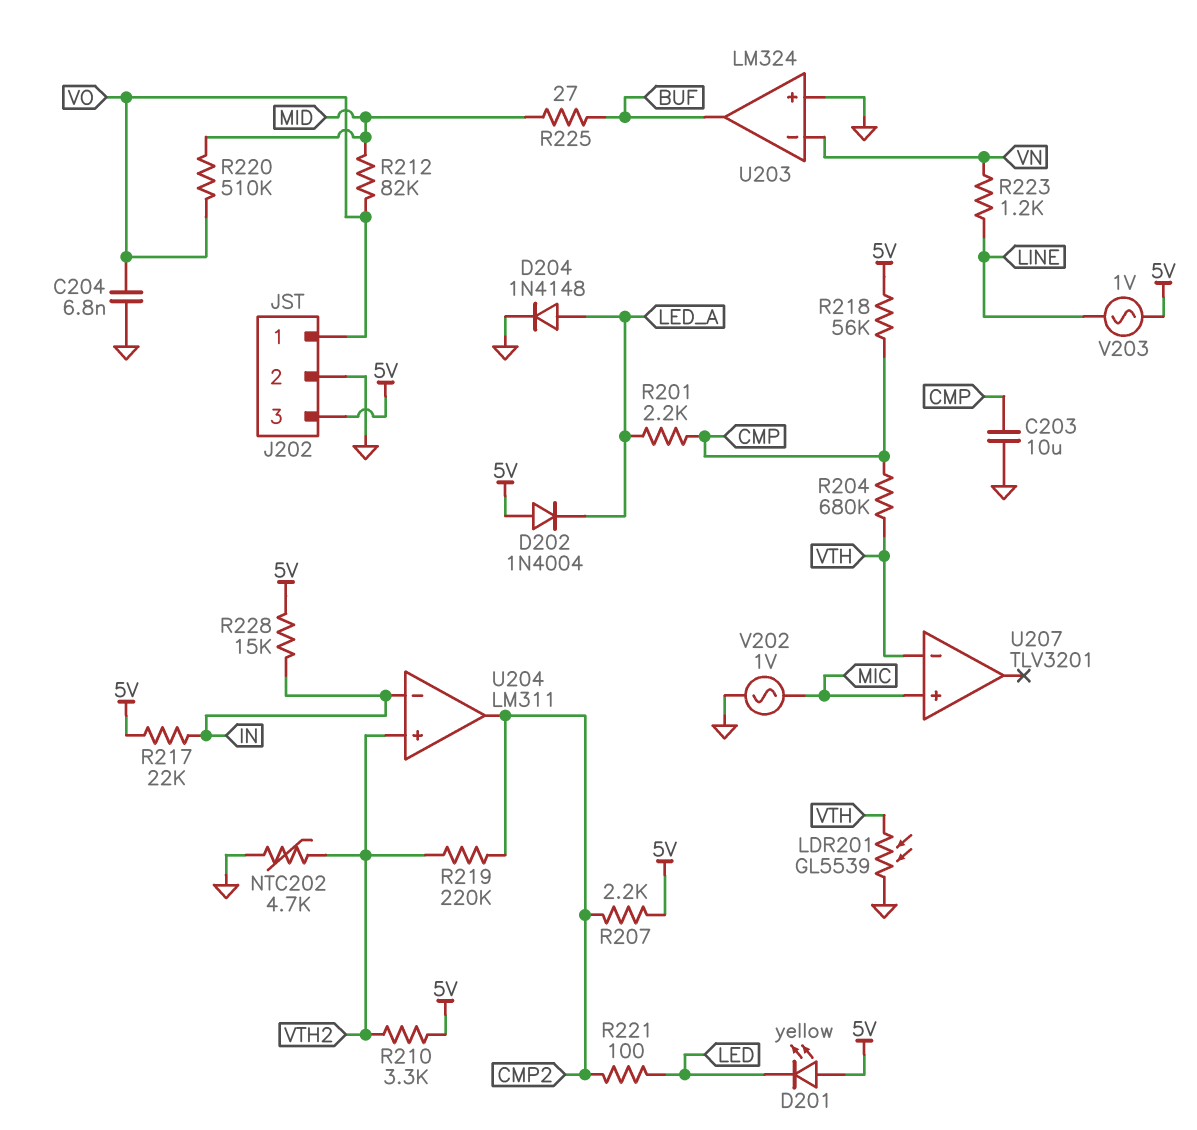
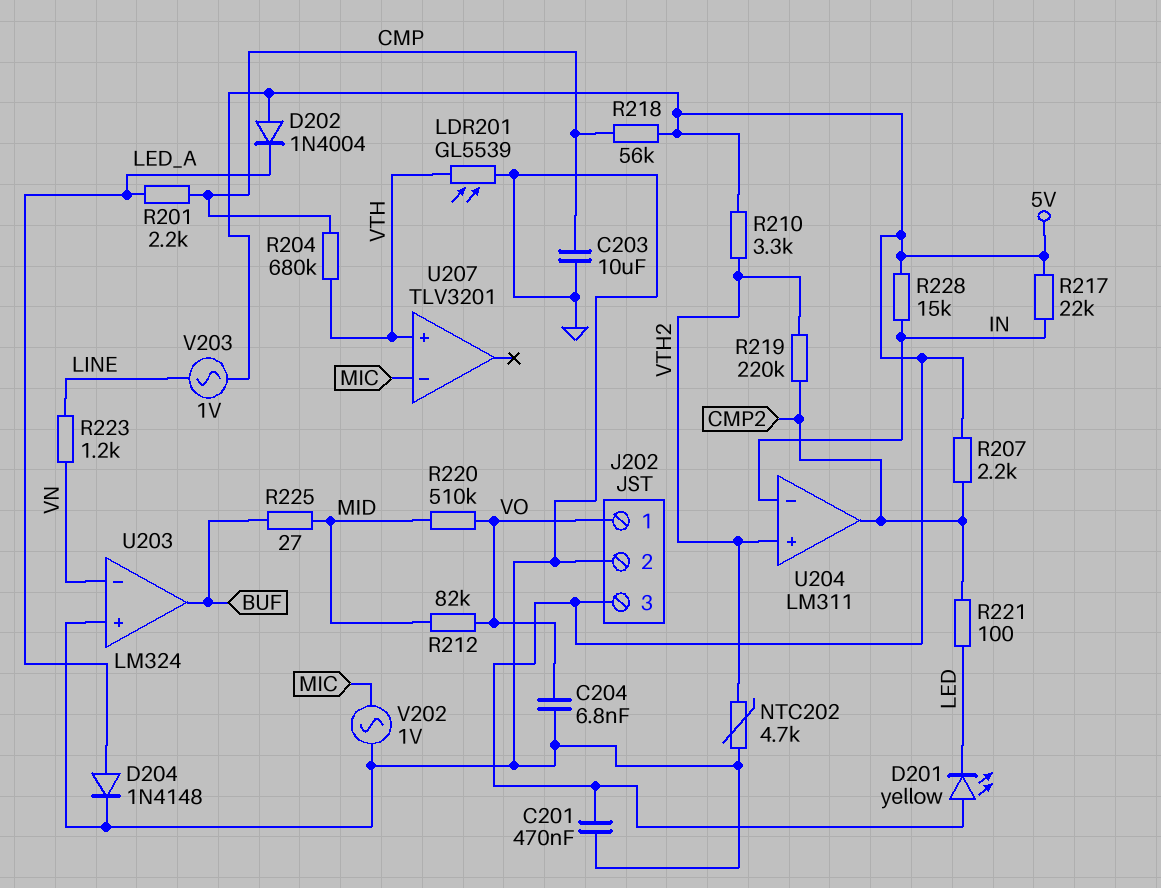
C201: none -> 470nF (5V, GND)
U207 pin in+: MIC -> VTH
U207 pin in-: VTH -> MIC

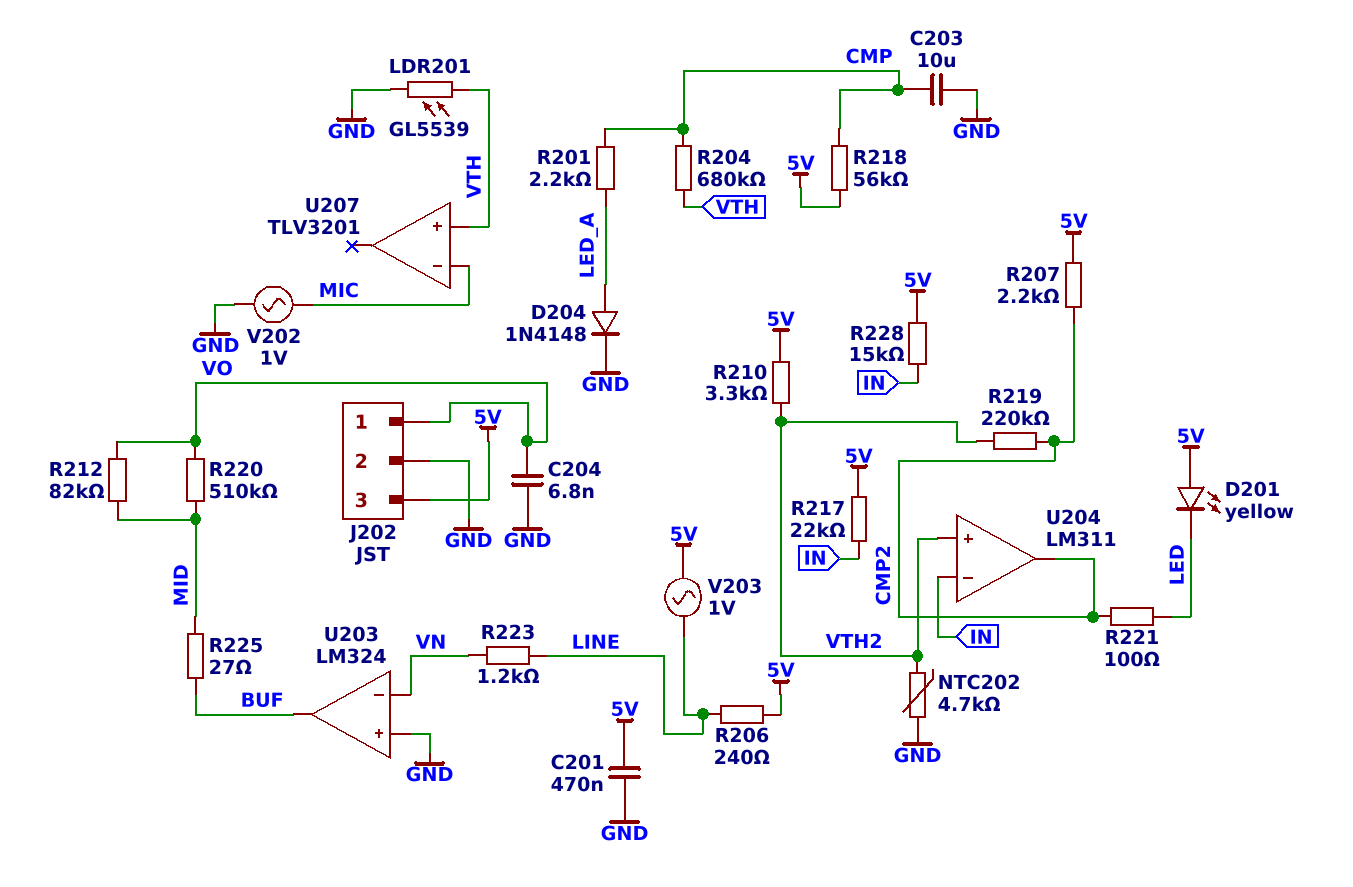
D202: diode 1N4004 (A 5V, K LED_A) -> none
R206: none -> 240 (5V, LINE)

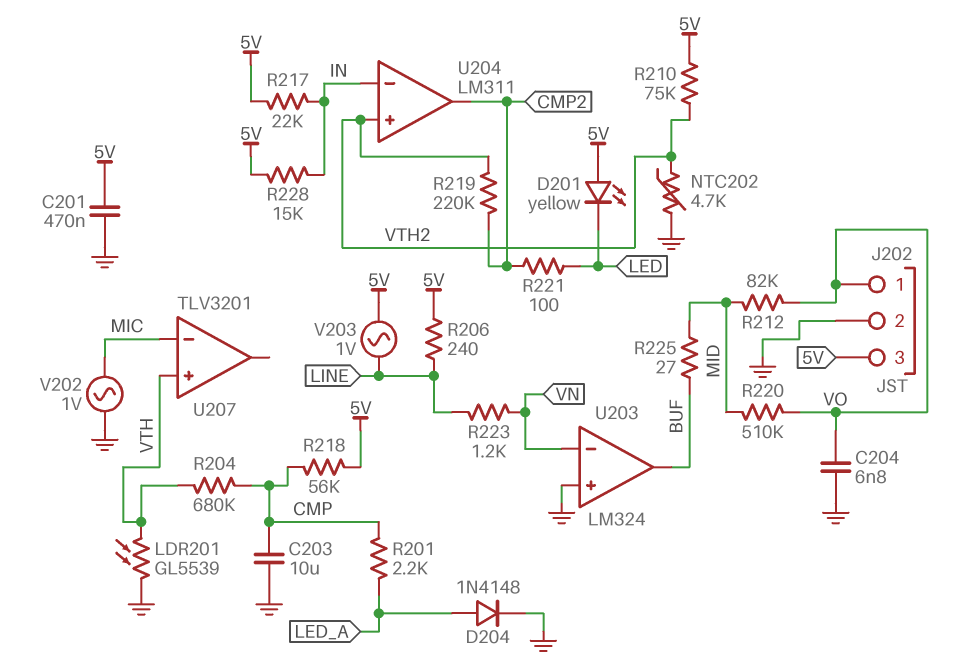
R207: 2.2k (5V, CMP2) -> none
R210: 3.3k (5V, VTH2) -> 75k (5V, VTH2)

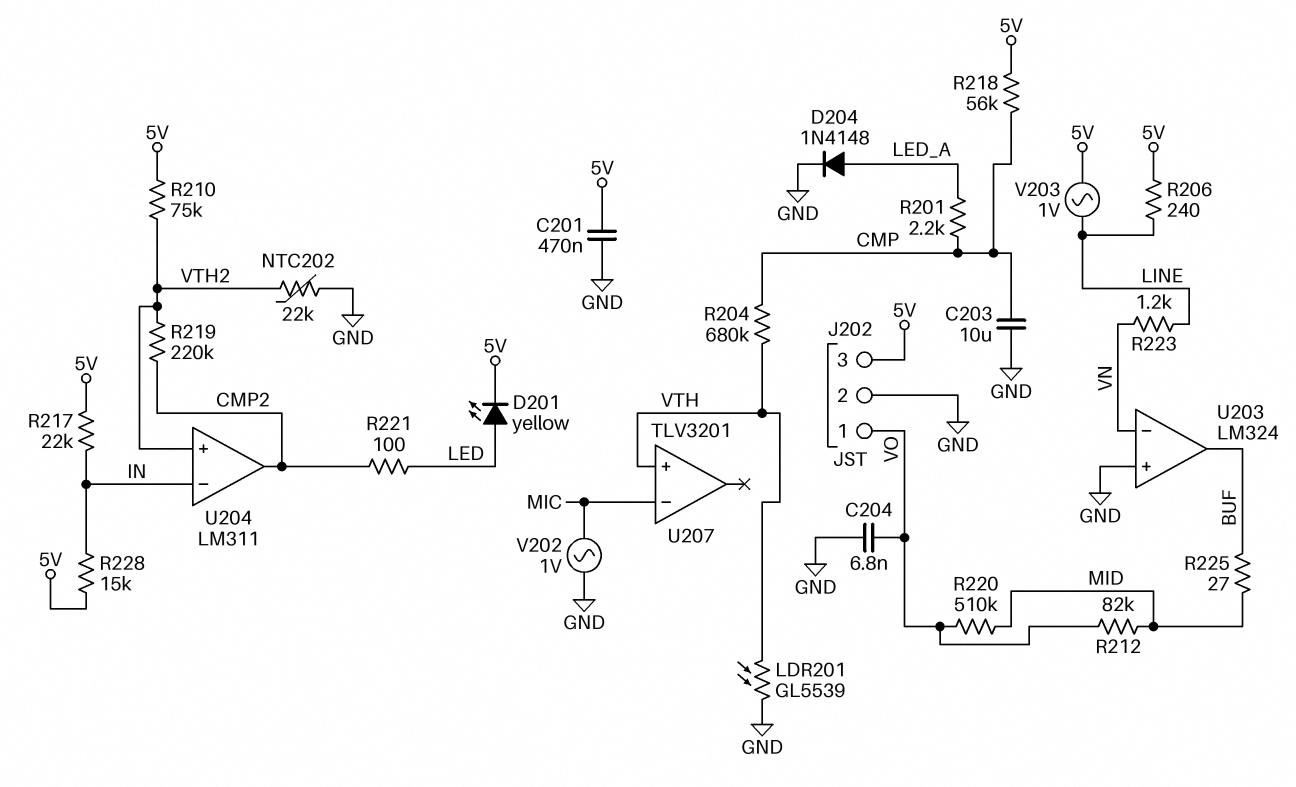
D201: LED yellow (A 5V, K LED) -> LED yellow (A LED, K 5V)
NTC202: 4.7k (GND, VTH2) -> 22k (GND, VTH2)

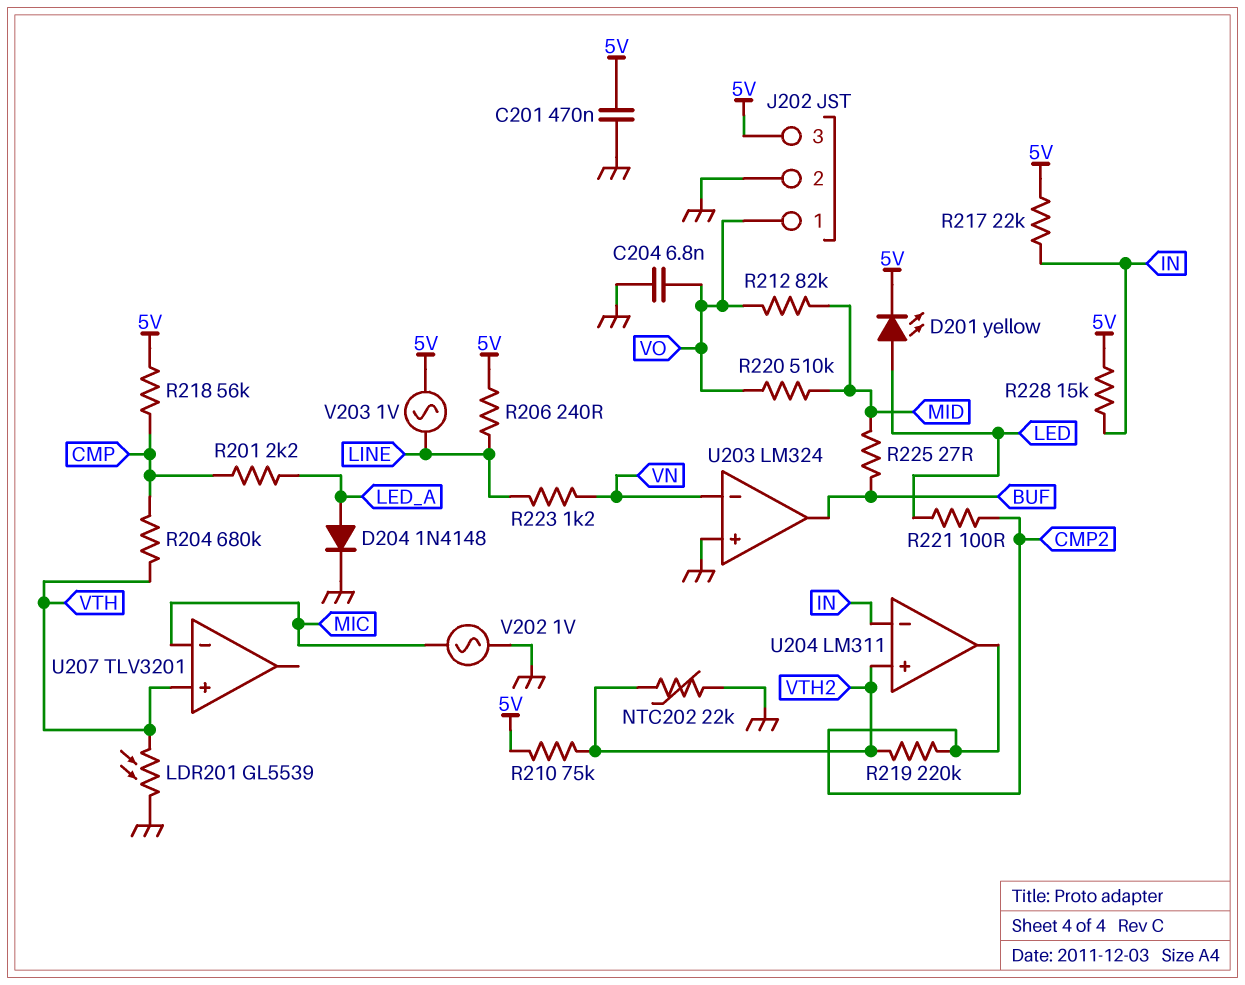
C203: 10uF (CMP, GND) -> none

